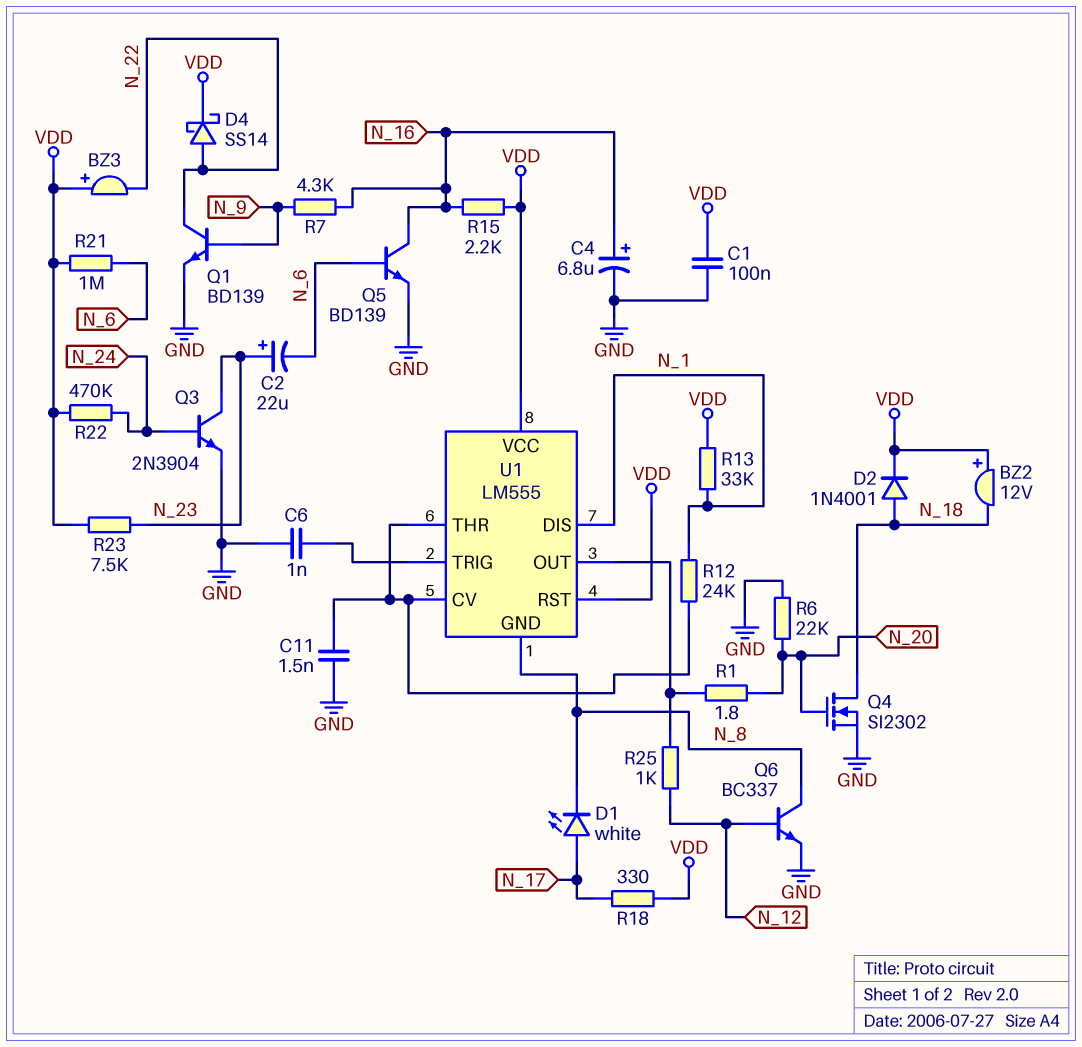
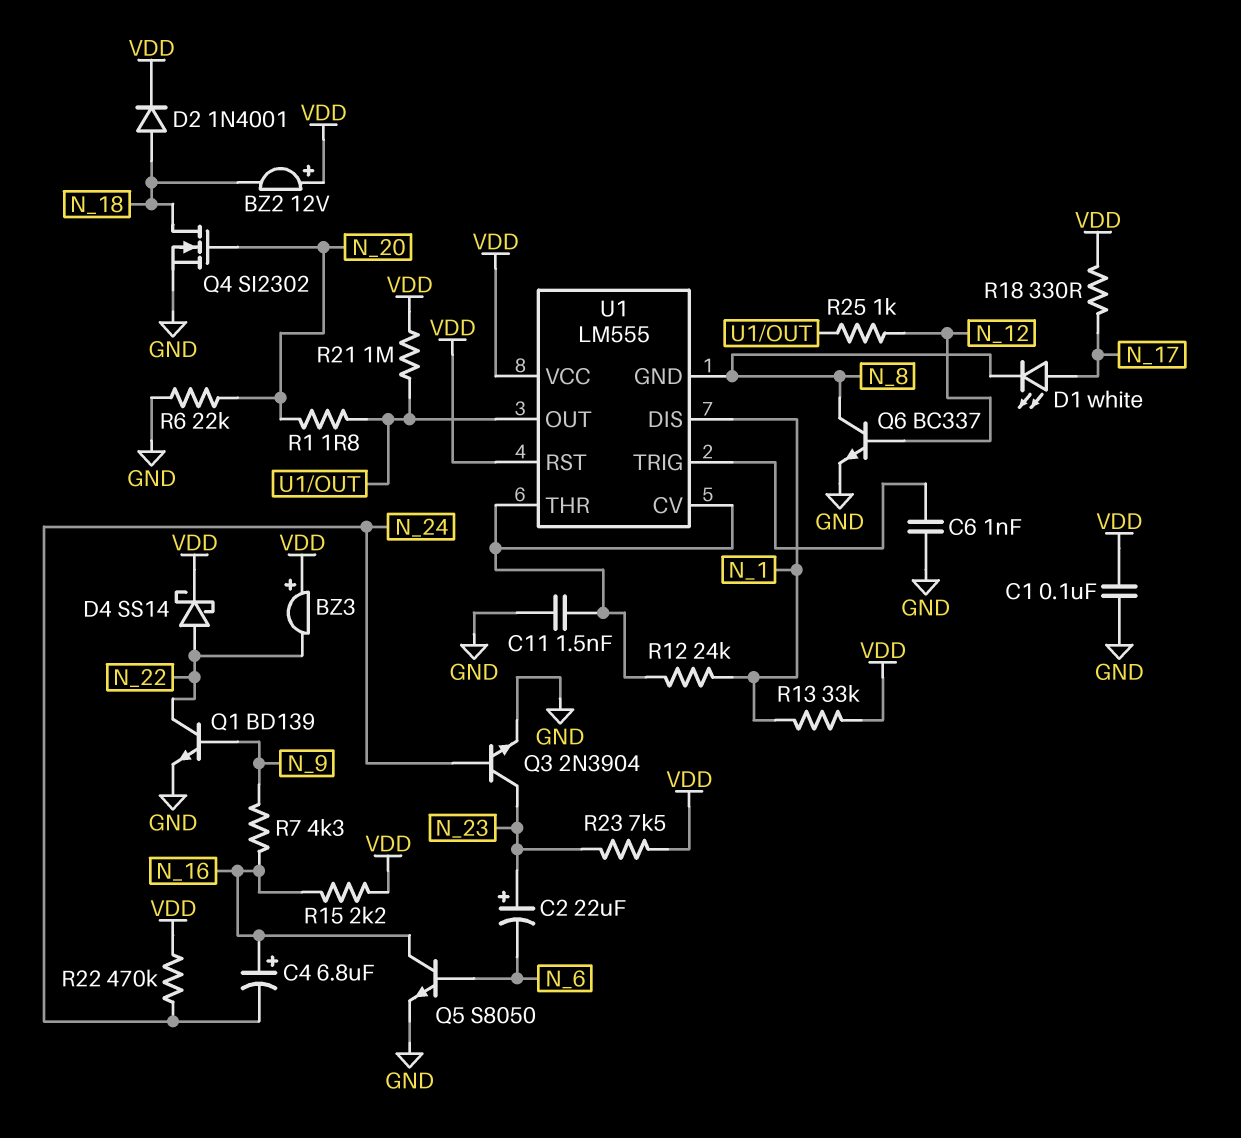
C4: 6.8uF (plus N_16, minus GND) -> 6.8uF (plus N_16, minus N_24)
Q5: NPN BD139 (B N_6, C N_16, E GND) -> NPN S8050 (B N_6, C N_16, E GND)
R21: 1M (N_6, VDD) -> 1M (U1/OUT, VDD)

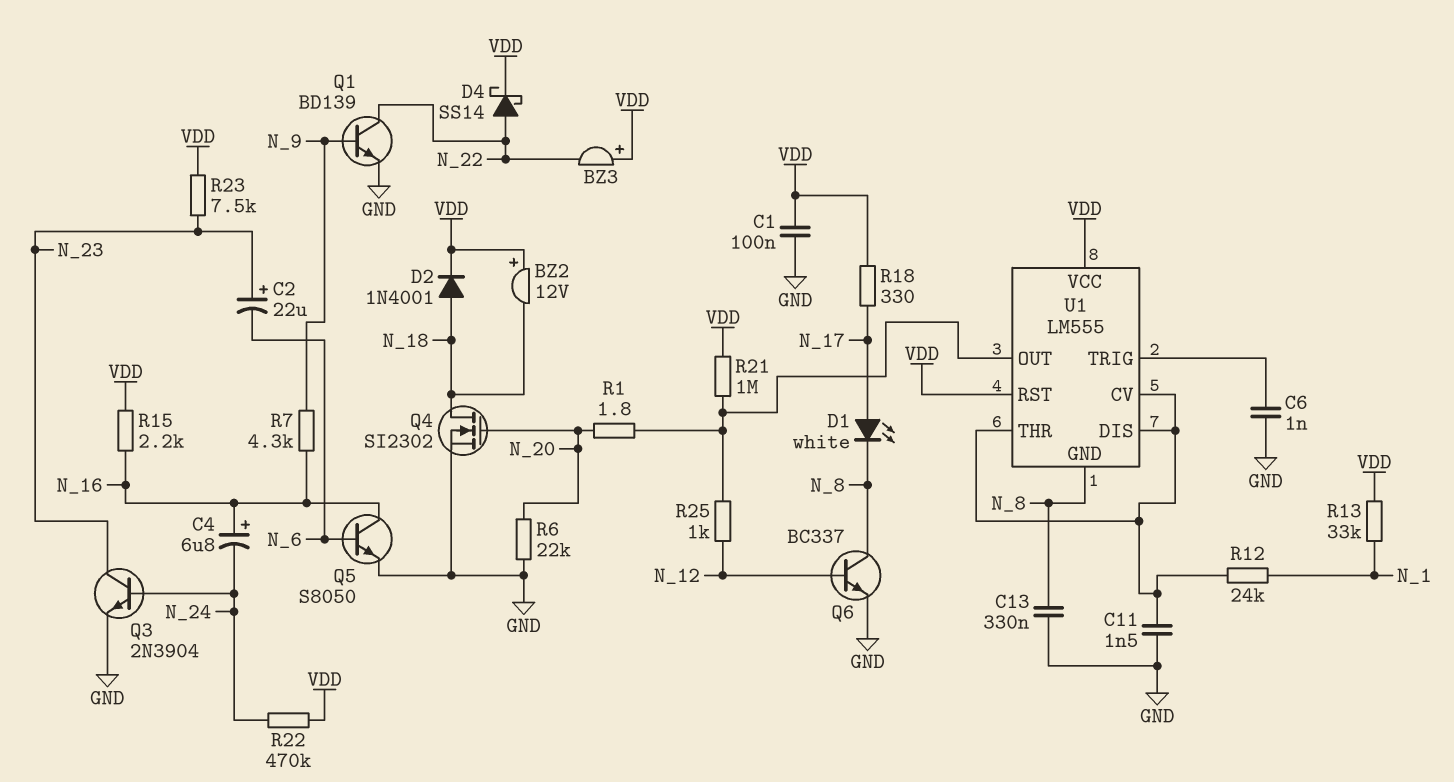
C13: none -> 330nF (GND, N_8)
U1 pin DIS: N_1 -> U1/CV

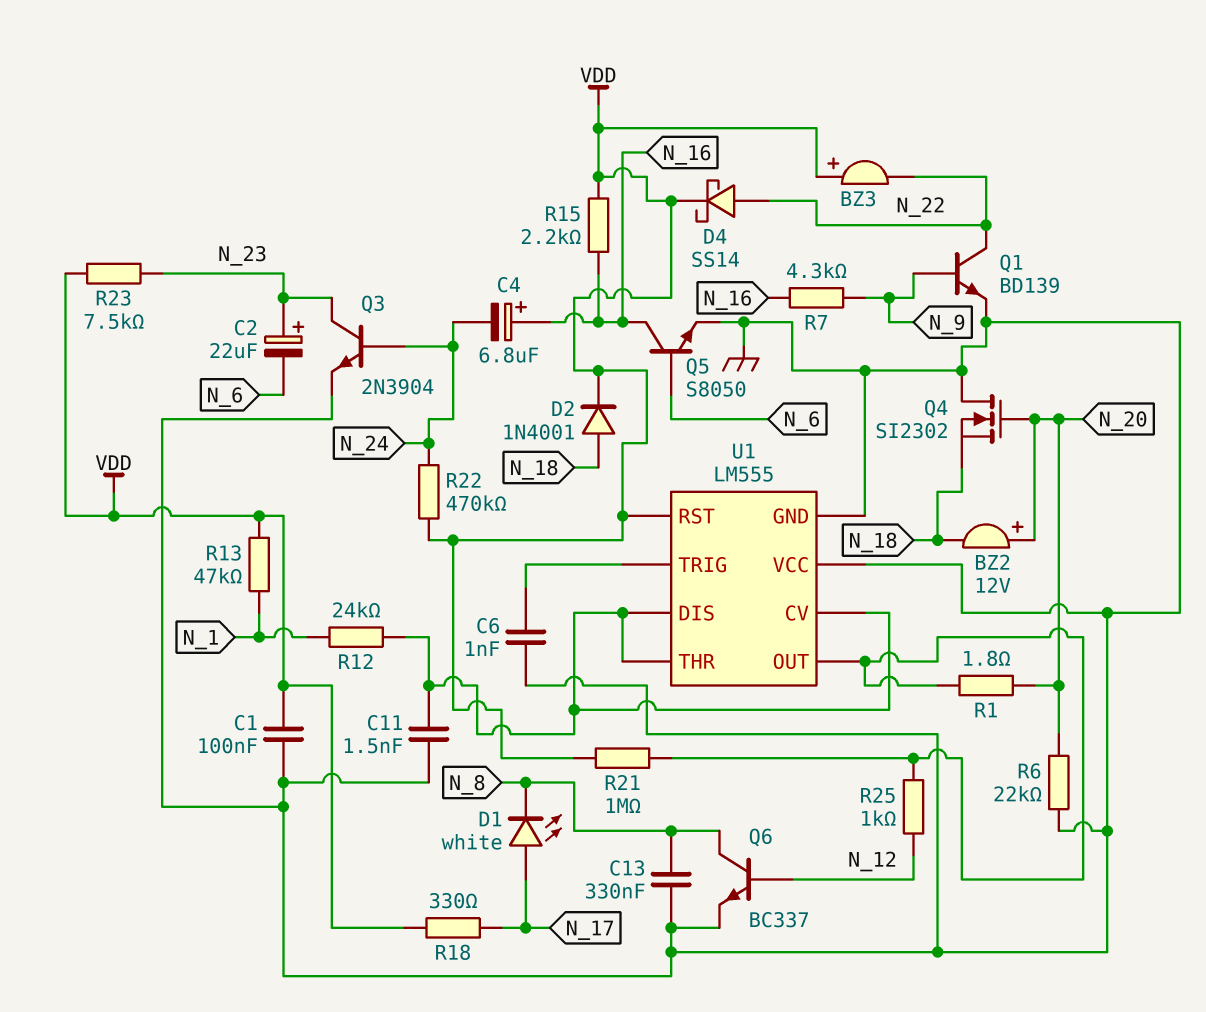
BZ2: buzzer 12V (plus VDD, minus N_18) -> buzzer 12V (plus N_20, minus N_18)
Q4: NMOS SI2302 (G N_20, D N_18, S GND) -> NMOS SI2302 (G N_20, D GND, S N_18)
R13: 33k (N_1, VDD) -> 47k (N_1, VDD)
U1 pin GND: N_8 -> GND
U1 pin VCC: VDD -> GND

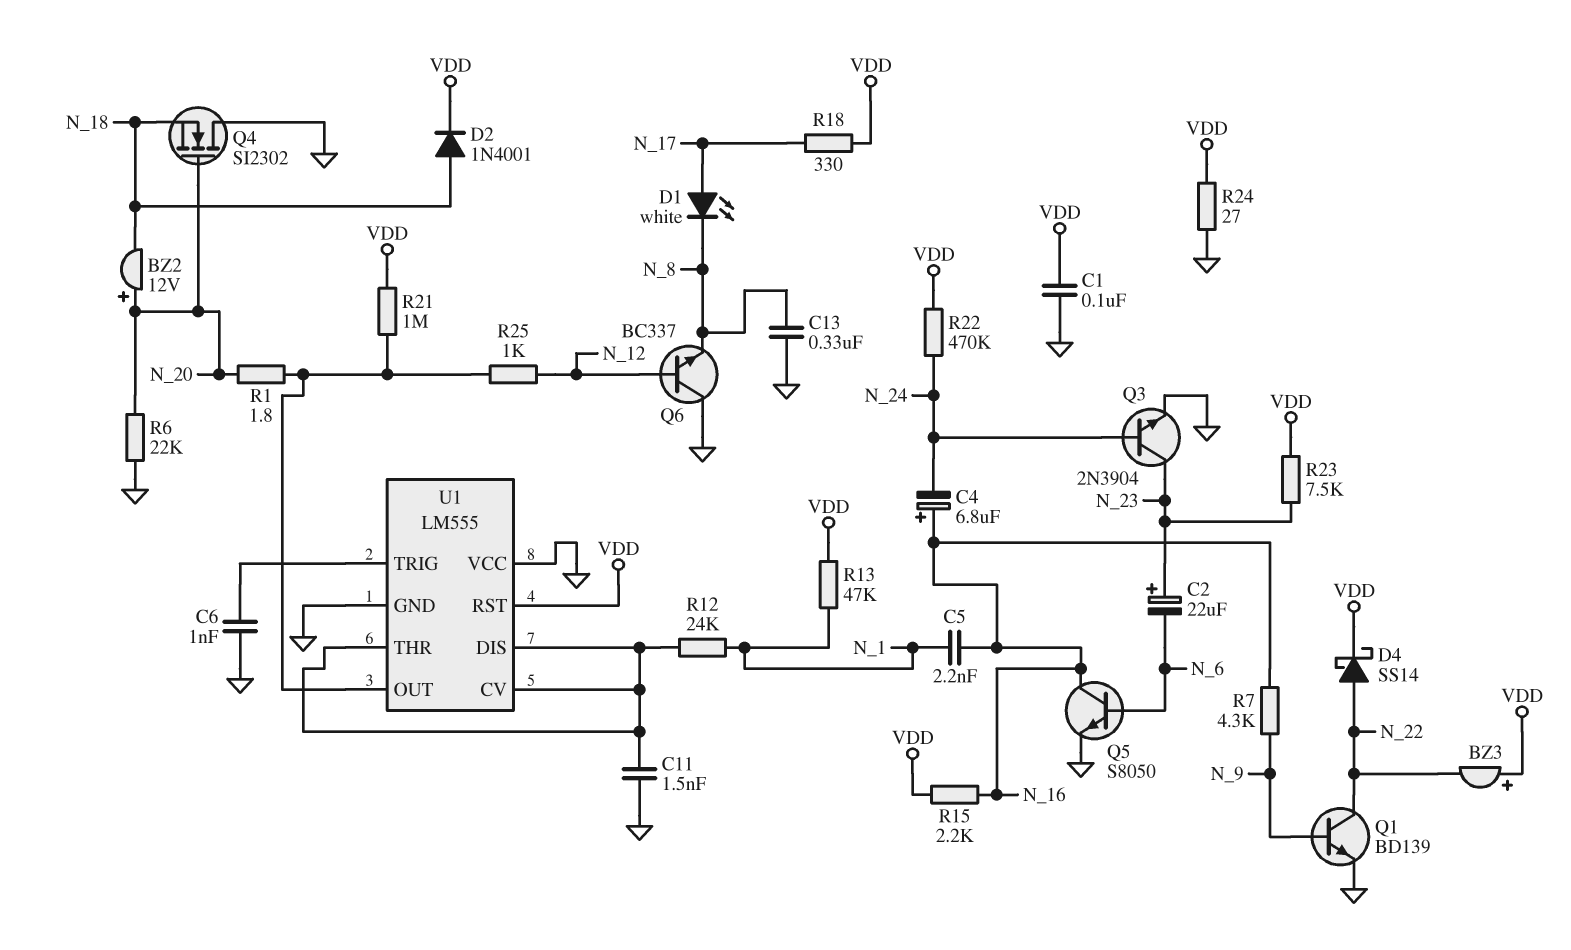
C5: none -> 2.2nF (N_1, N_16)
Q6: NPN BC337 (B N_12, C N_8, E GND) -> NPN BC337 (B N_12, C GND, E N_8)
R24: none -> 27 (GND, VDD)

